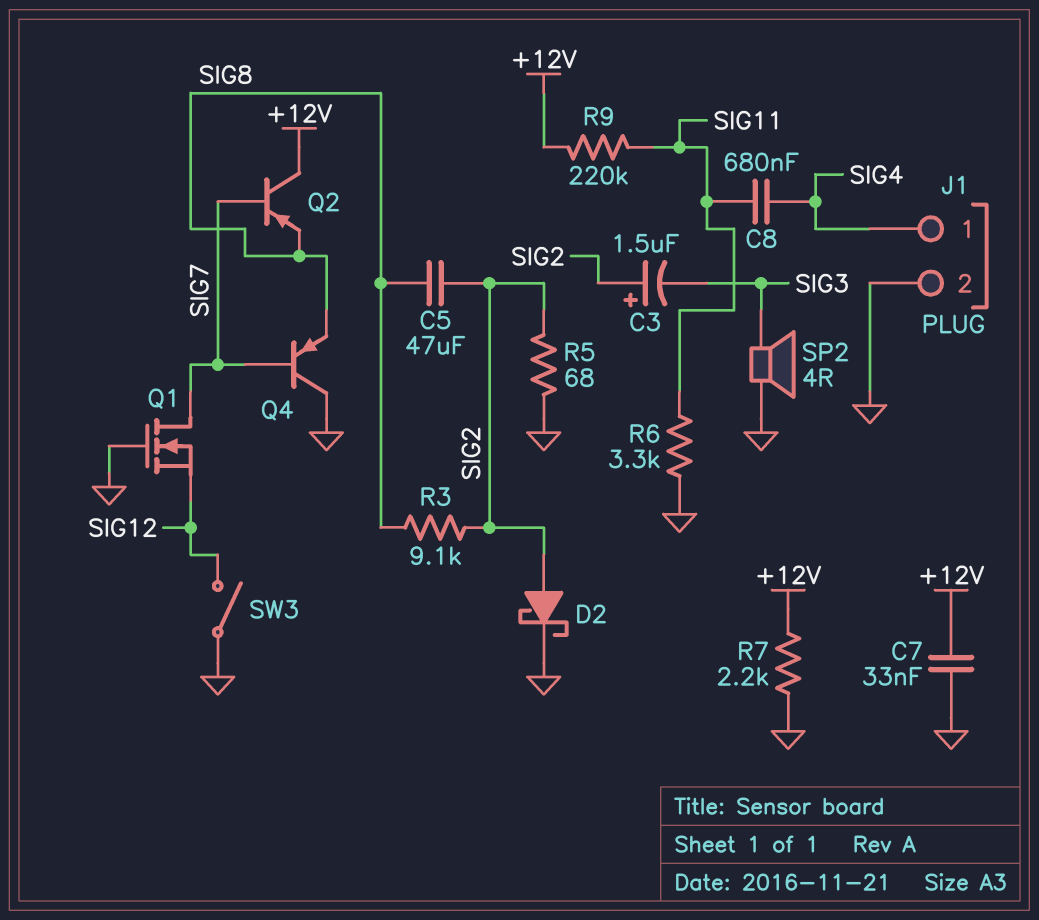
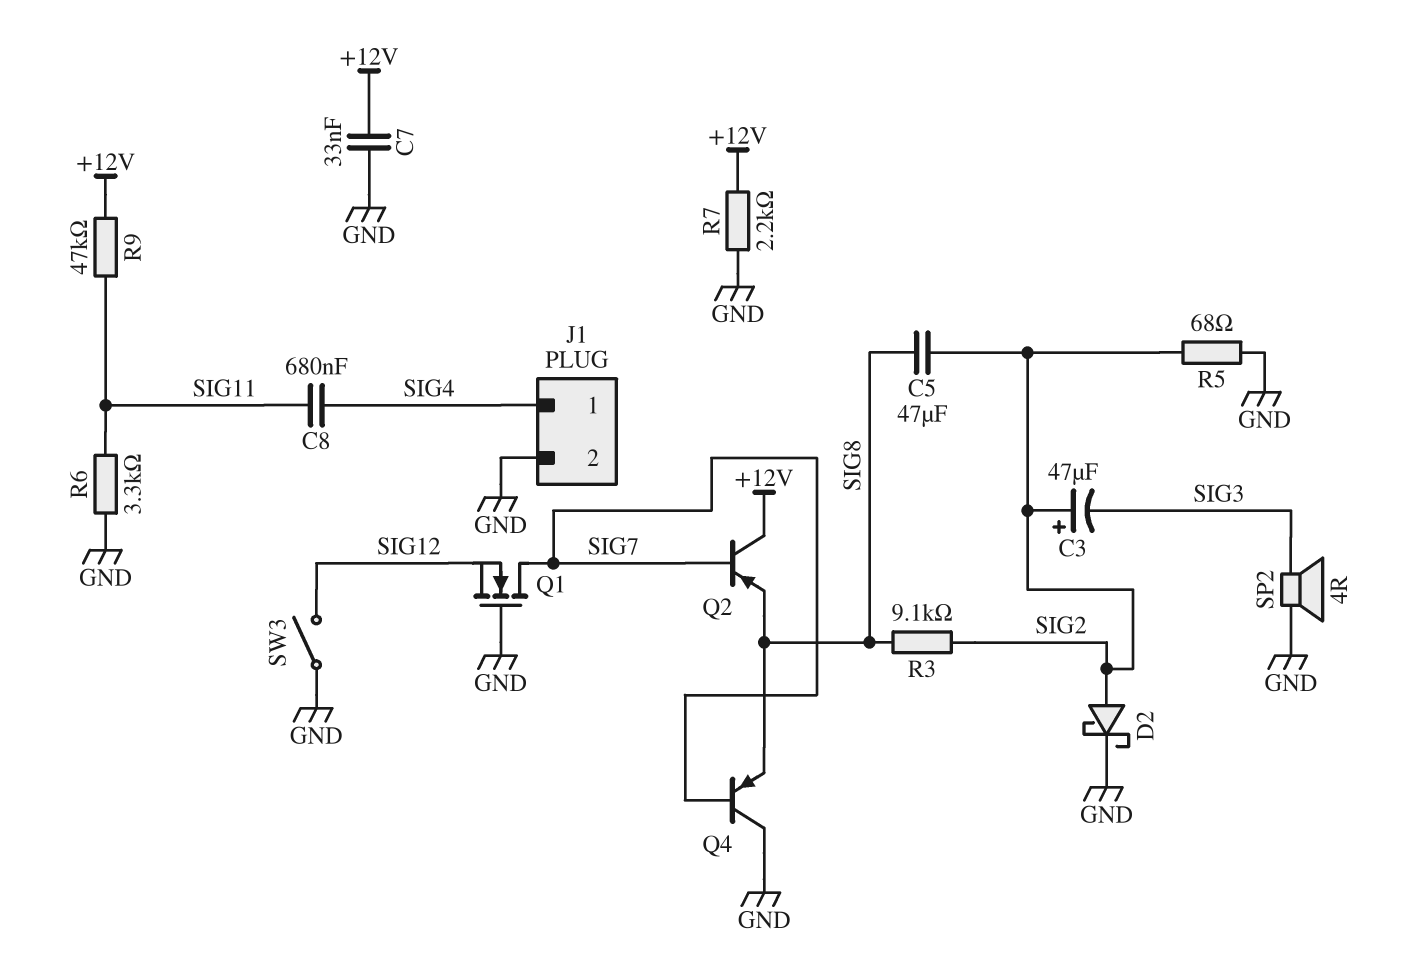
C3: 1.5uF (plus SIG2, minus SIG3) -> 47uF (plus SIG2, minus SIG3)
R9: 220k (+12V, SIG11) -> 47k (+12V, SIG11)

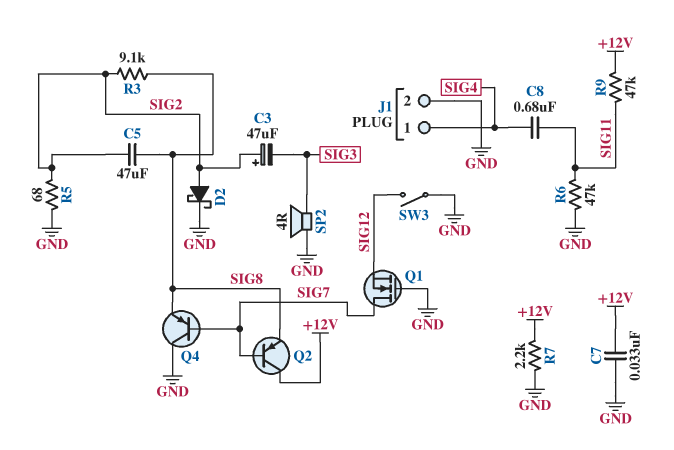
R6: 3.3k (GND, SIG11) -> 47k (GND, SIG11)

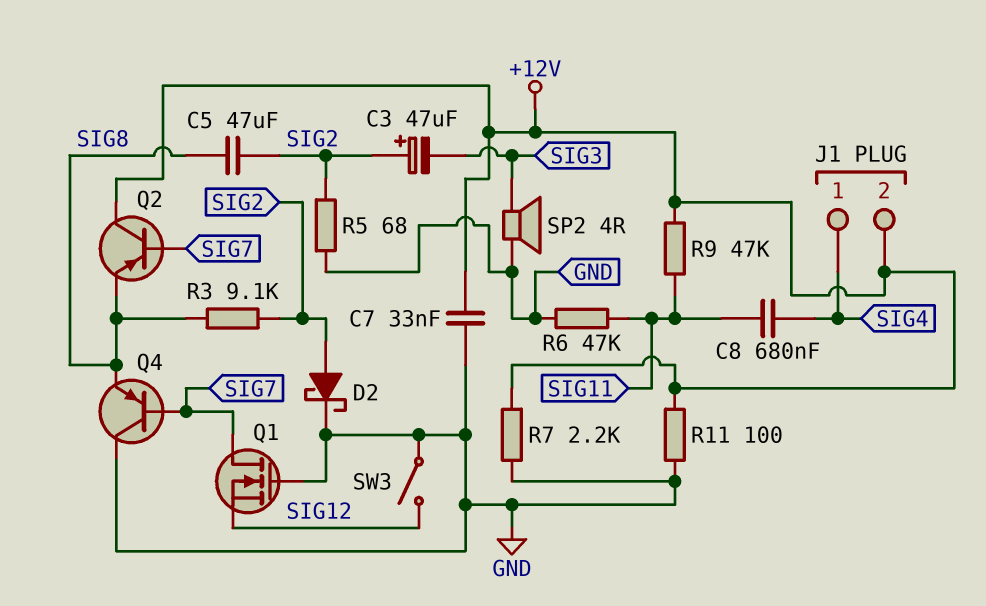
J1 pin 2: GND -> +12V
R11: none -> 100 (+12V, GND)

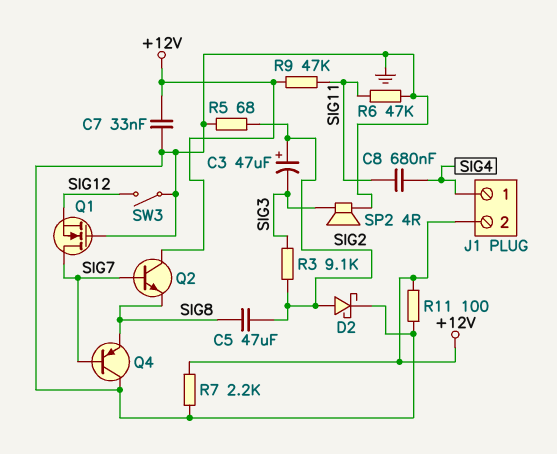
Q2: PNP (B SIG7, C +12V, E SIG8) -> NPN (B SIG7, C +12V, E SIG8)
R3: 9.1k (SIG2, SIG8) -> 9.1k (SIG2, SIG3)

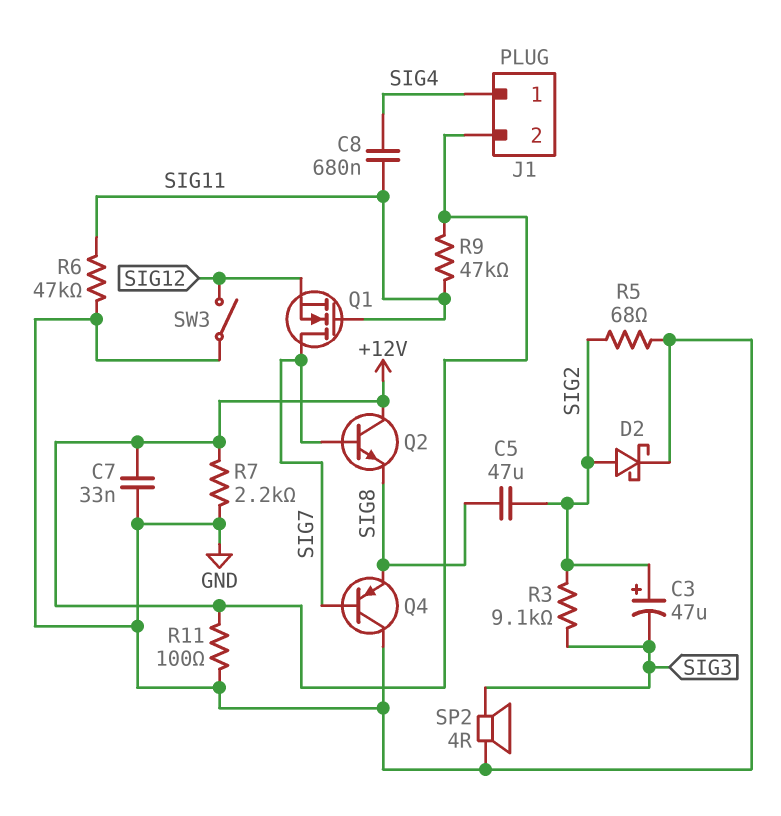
Q1: NMOS (G GND, D SIG7, S SIG12) -> NMOS (G SIG11, D SIG7, S SIG12)

